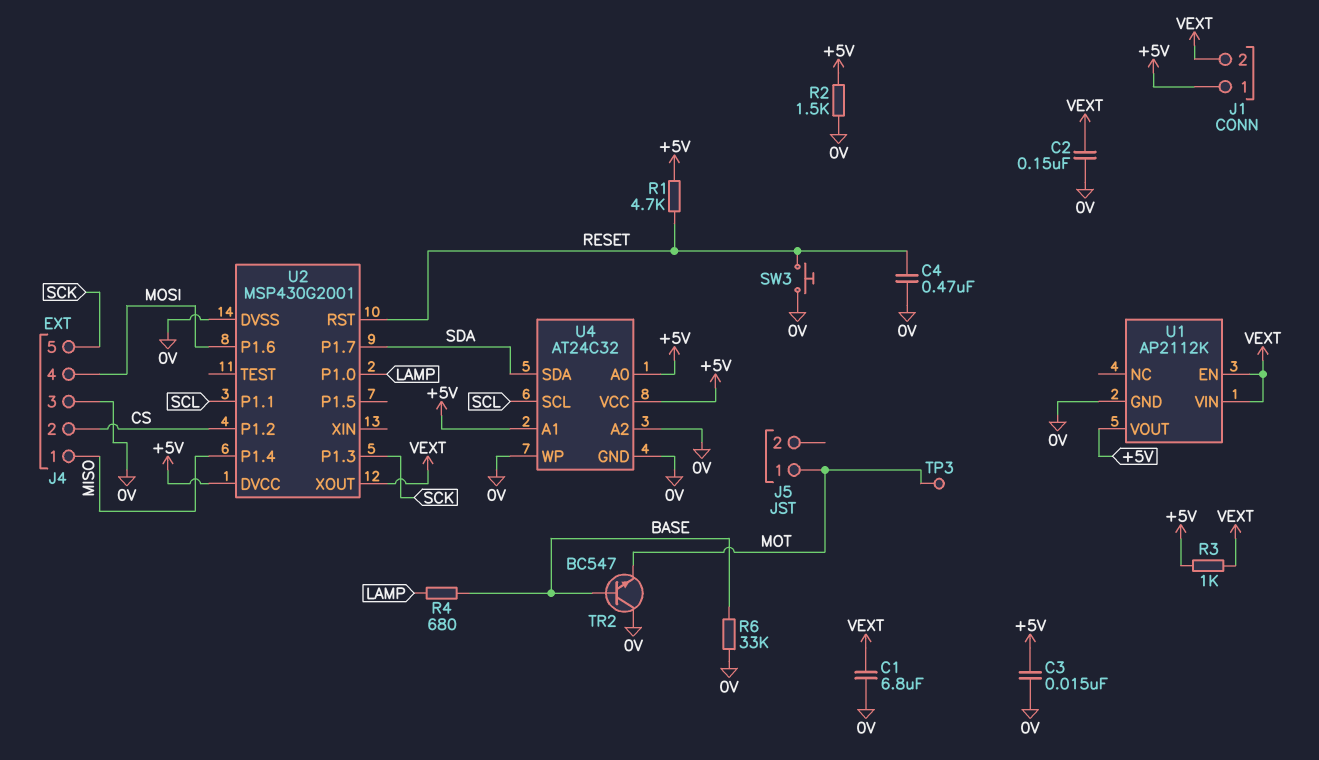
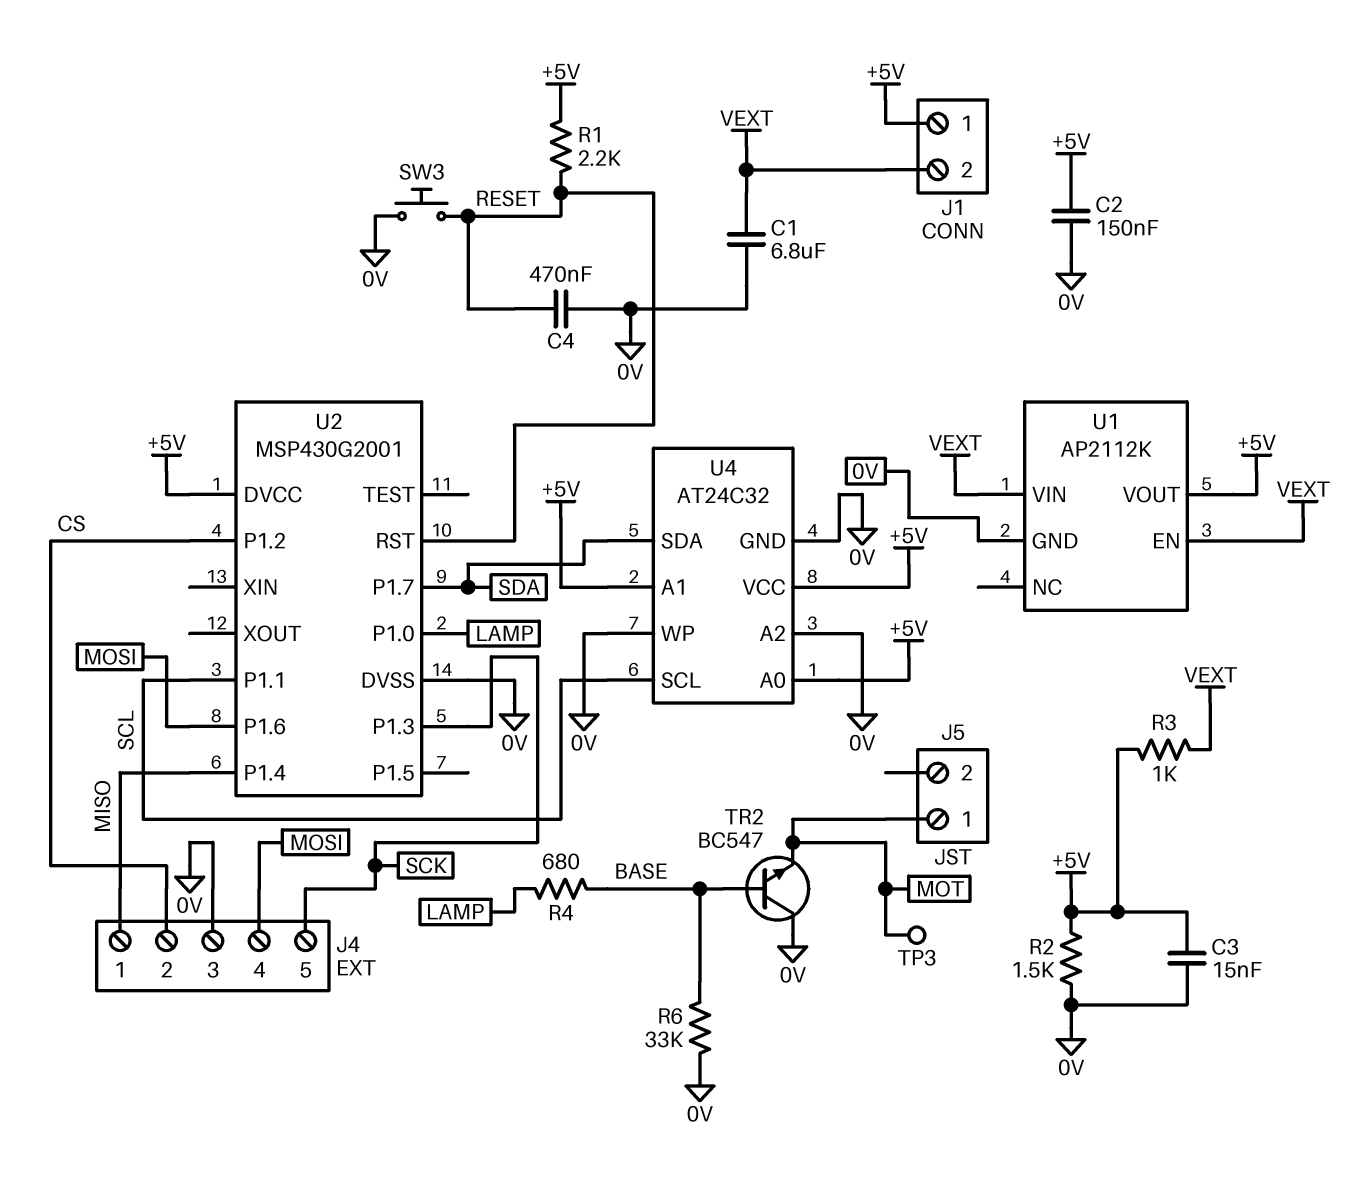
C2: 150nF (0V, VEXT) -> 150nF (+5V, 0V)
R1: 4.7k (+5V, RESET) -> 2.2k (+5V, RESET)
U2 pin XOUT: VEXT -> none

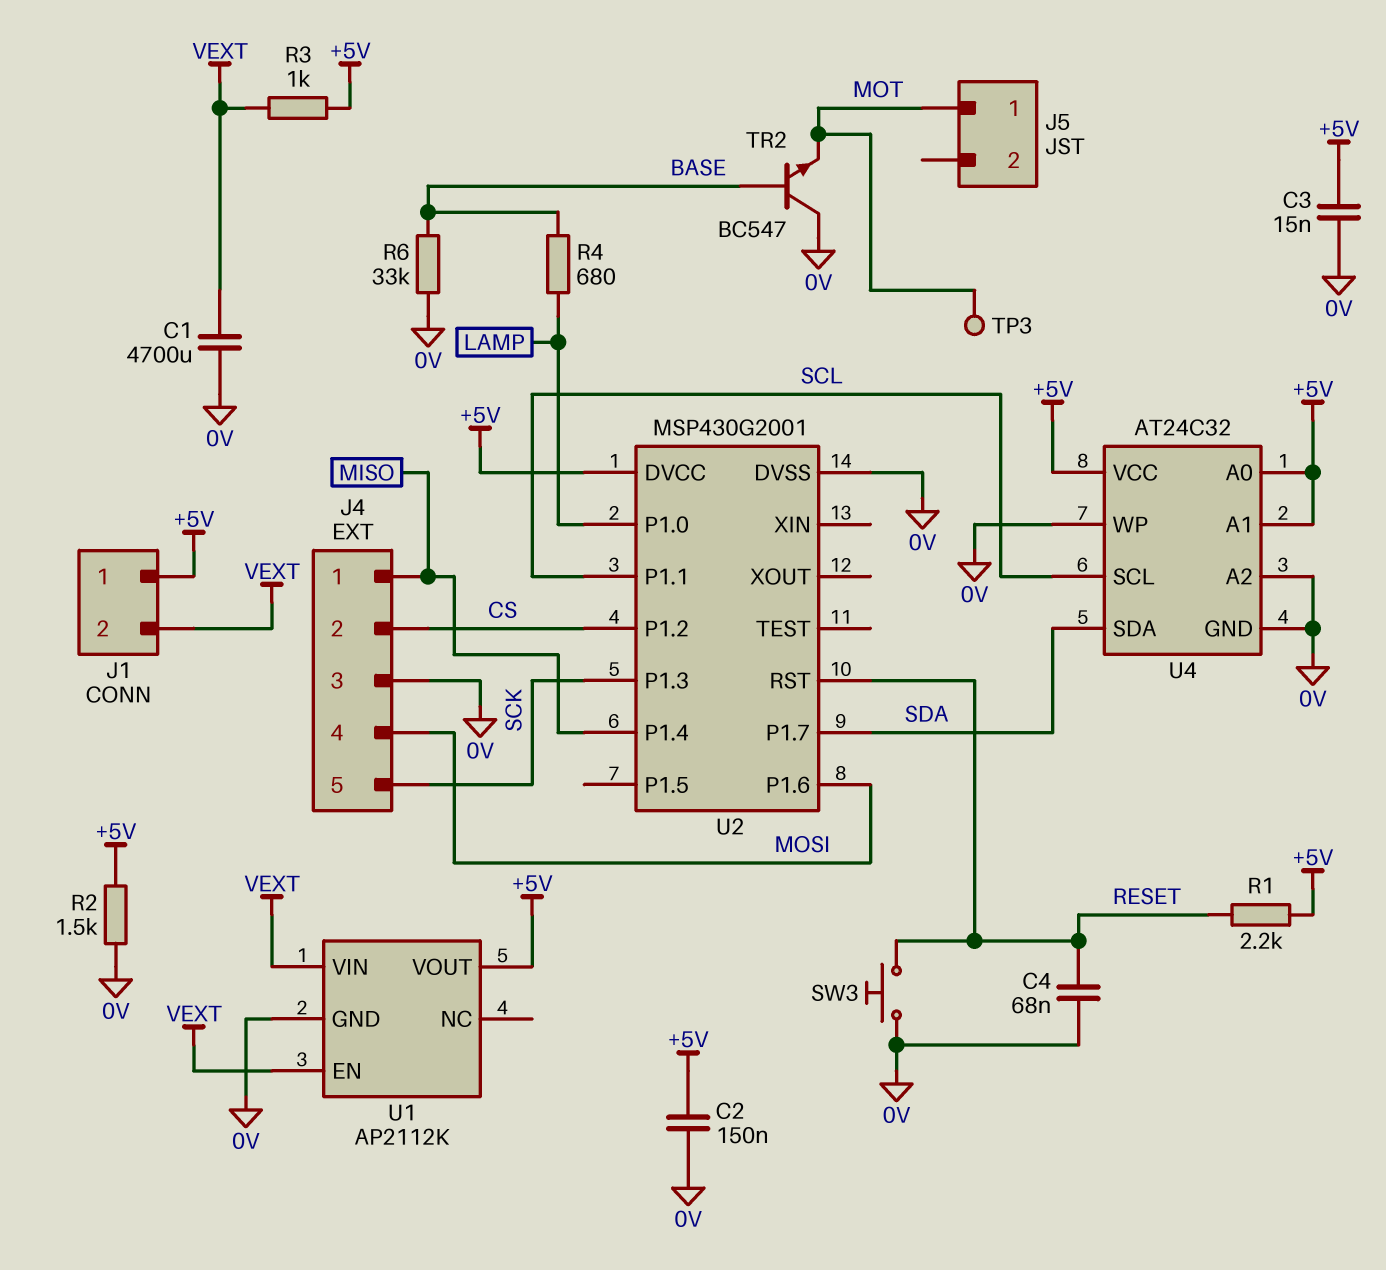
C1: 6.8uF (0V, VEXT) -> 4700uF (0V, VEXT)
C4: 470nF (0V, RESET) -> 68nF (0V, RESET)

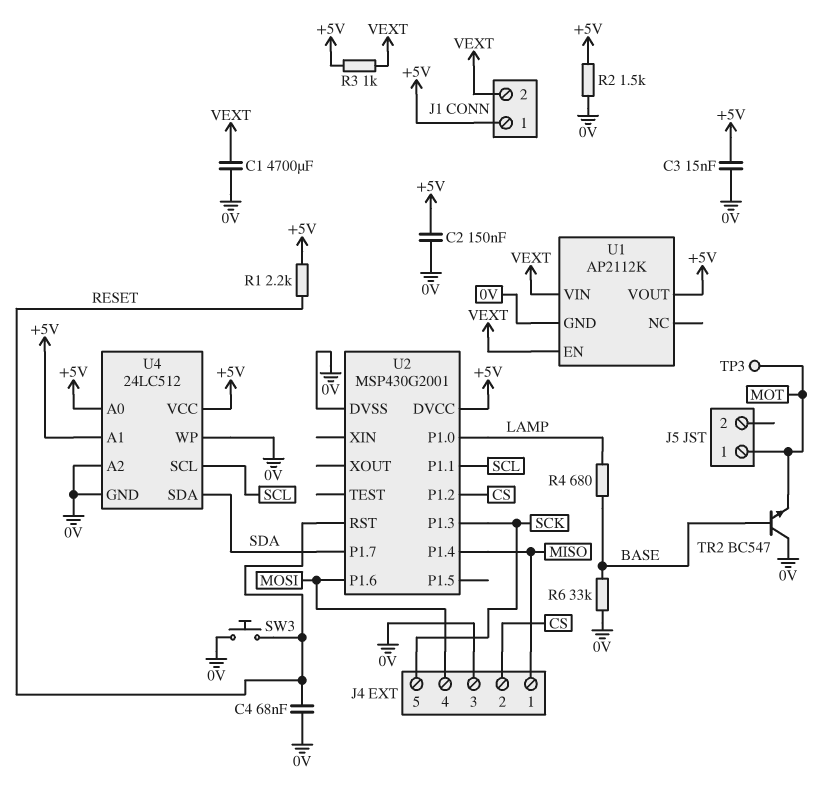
U4: AT24C32 -> 24LC512

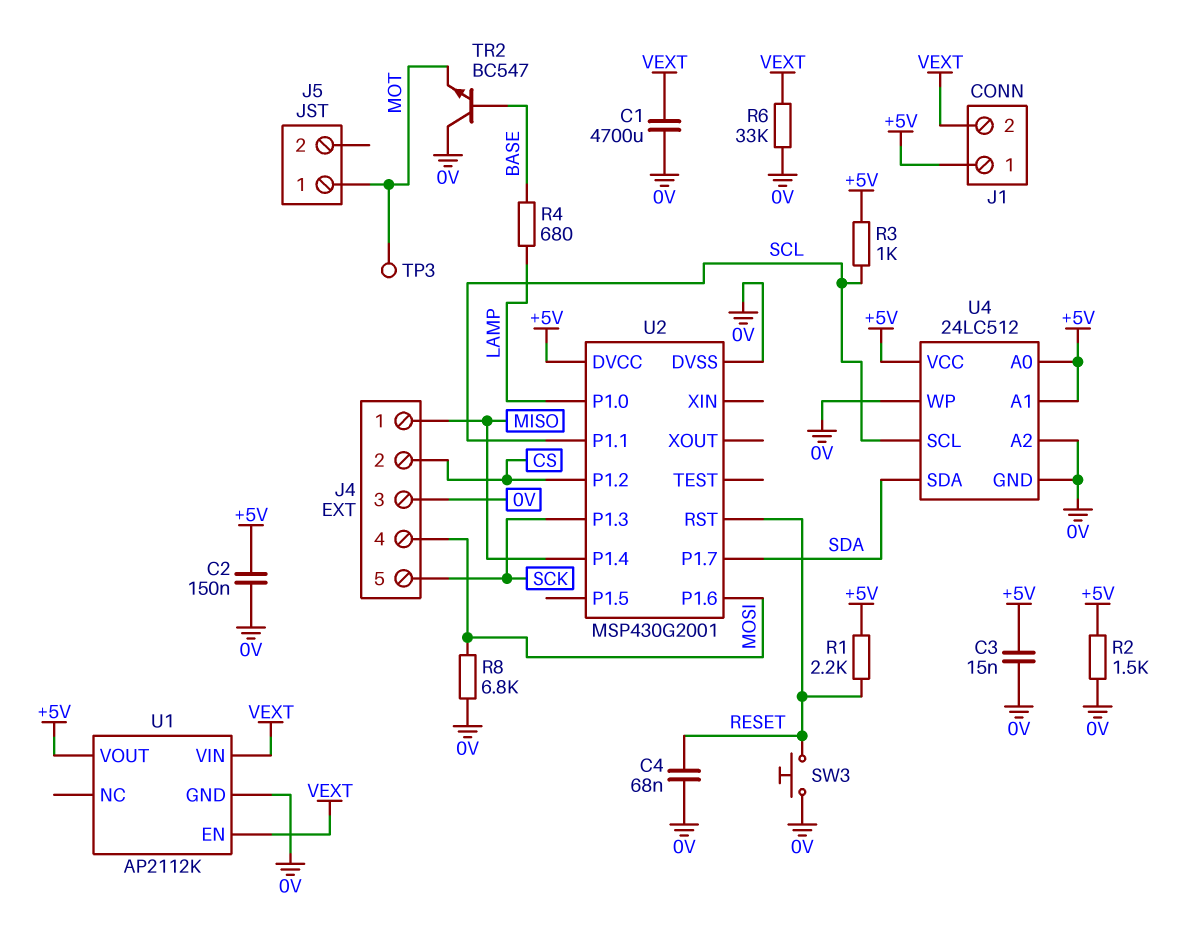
R3: 1k (+5V, VEXT) -> 1k (+5V, SCL)
R6: 33k (0V, BASE) -> 33k (0V, VEXT)
R8: none -> 6.8k (0V, MOSI)

